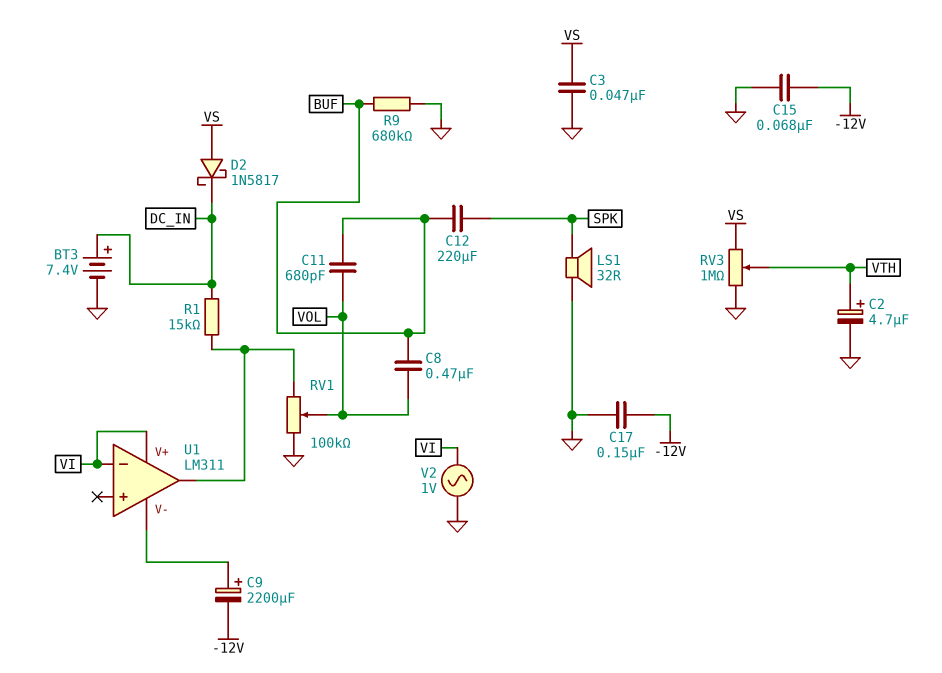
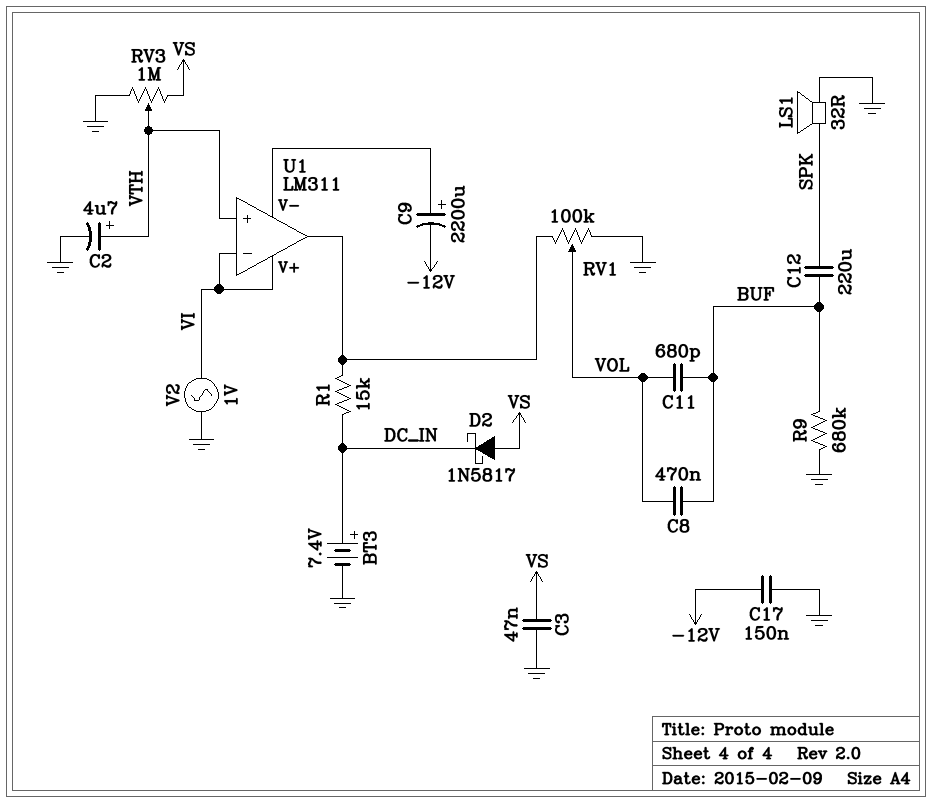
C15: 68nF (-12V, GND) -> none
U1 pin in+: none -> VTH

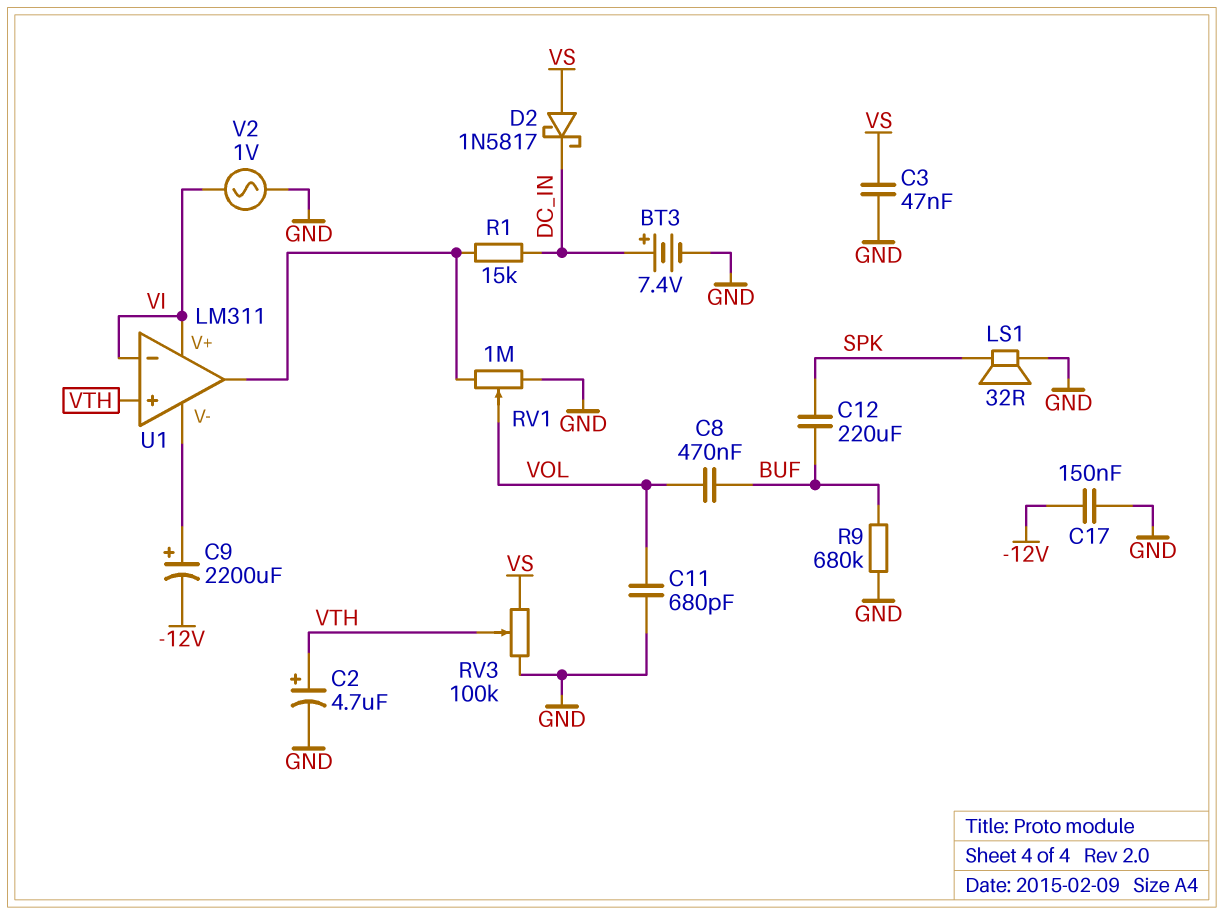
C11: 680pF (BUF, VOL) -> 680pF (GND, VOL)
RV1: 100k (GND, U1/out, wiper VOL) -> 1M (GND, U1/out, wiper VOL)
RV3: 1M (GND, VS, wiper VTH) -> 100k (GND, VS, wiper VTH)

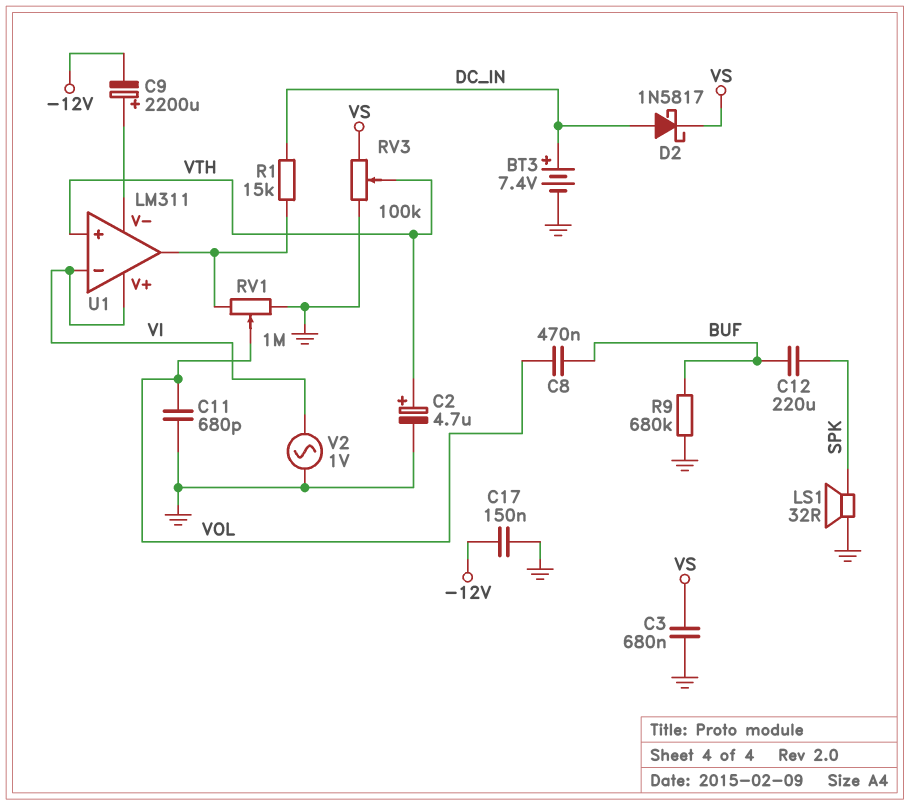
C3: 47nF (GND, VS) -> 680nF (GND, VS)
D2: schottky 1N5817 (A VS, K DC_IN) -> schottky 1N5817 (A DC_IN, K VS)

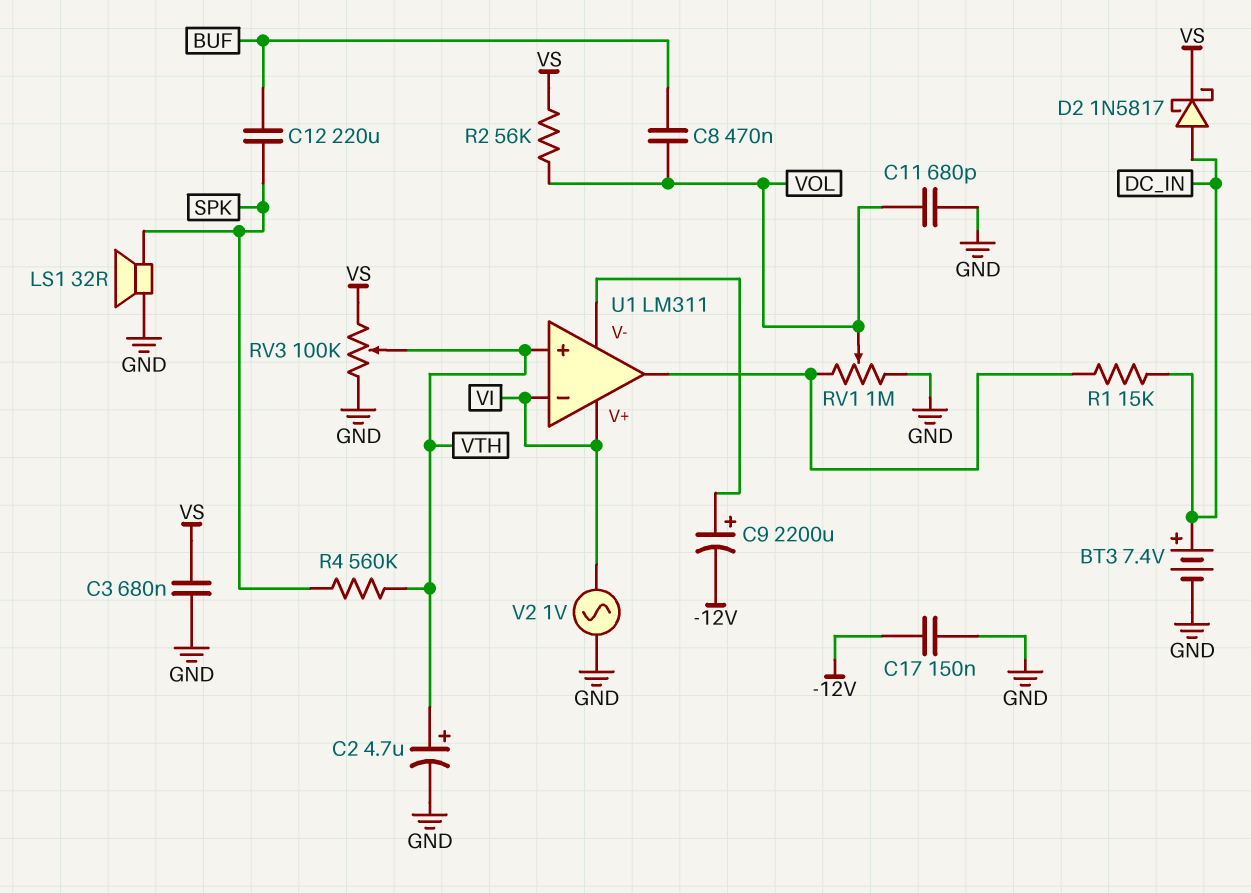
R2: none -> 56k (VOL, VS)
R4: none -> 560k (SPK, VTH)
R9: 680k (BUF, GND) -> none

